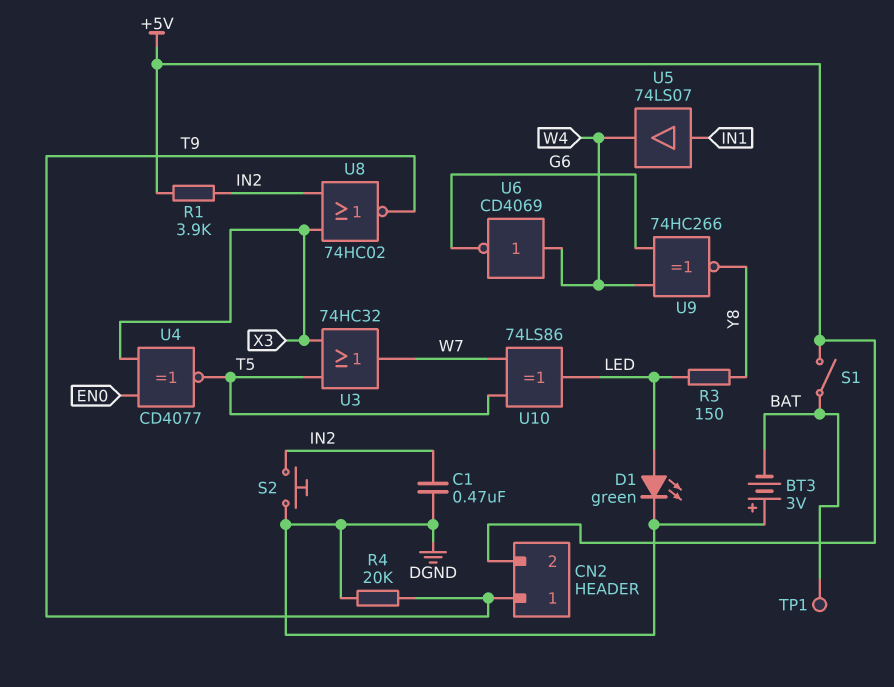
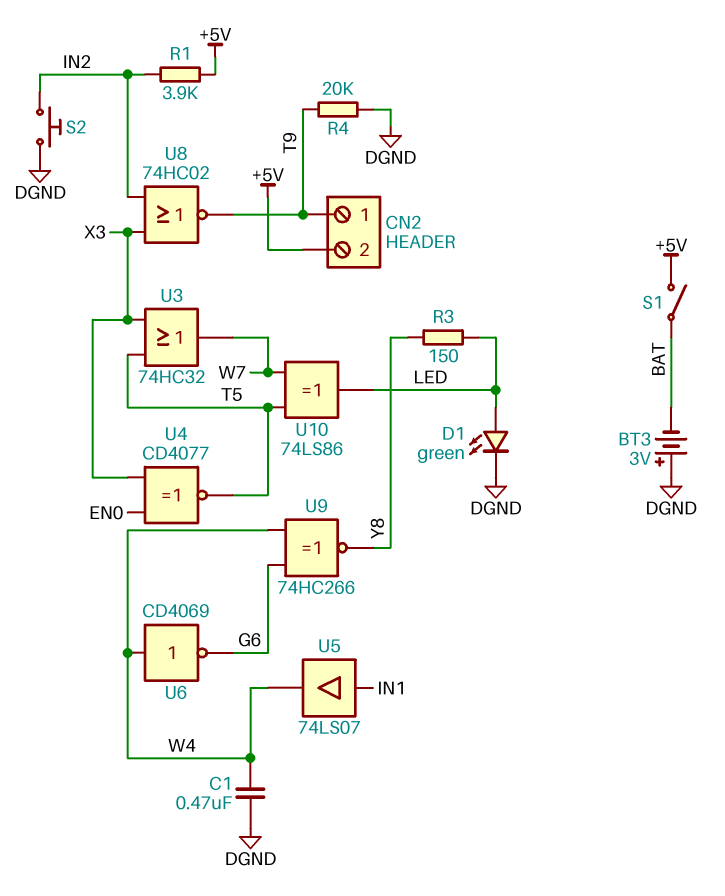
C1: 470nF (DGND, IN2) -> 470nF (DGND, W4)
TP1: test point (BAT) -> none

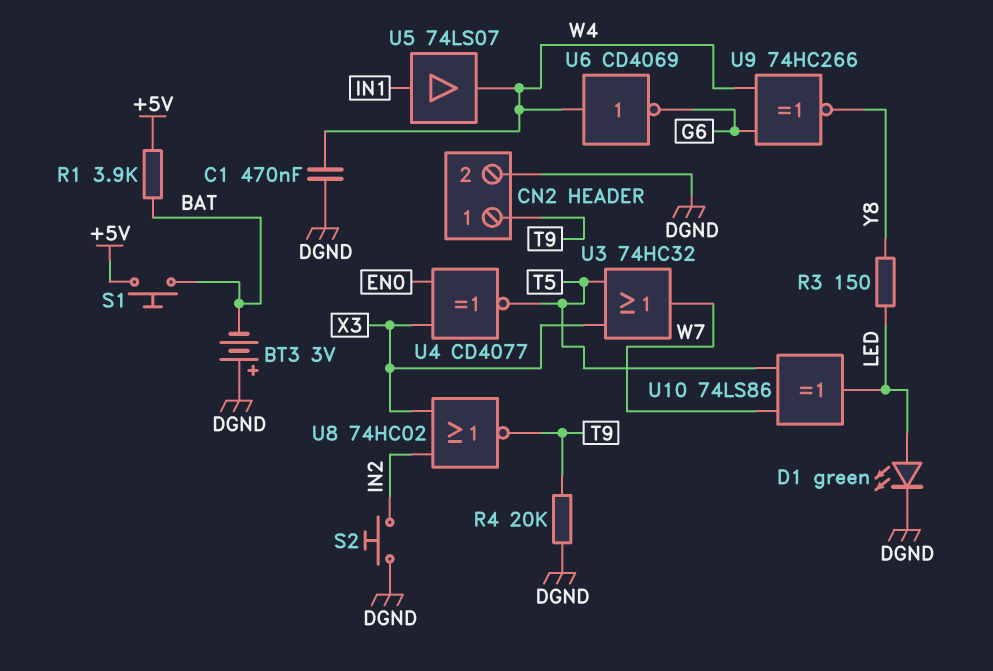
CN2 pin 2: +5V -> DGND
R1: 3.9k (+5V, IN2) -> 3.9k (+5V, BAT)
S1: switch (+5V, BAT) -> button (+5V, BAT)

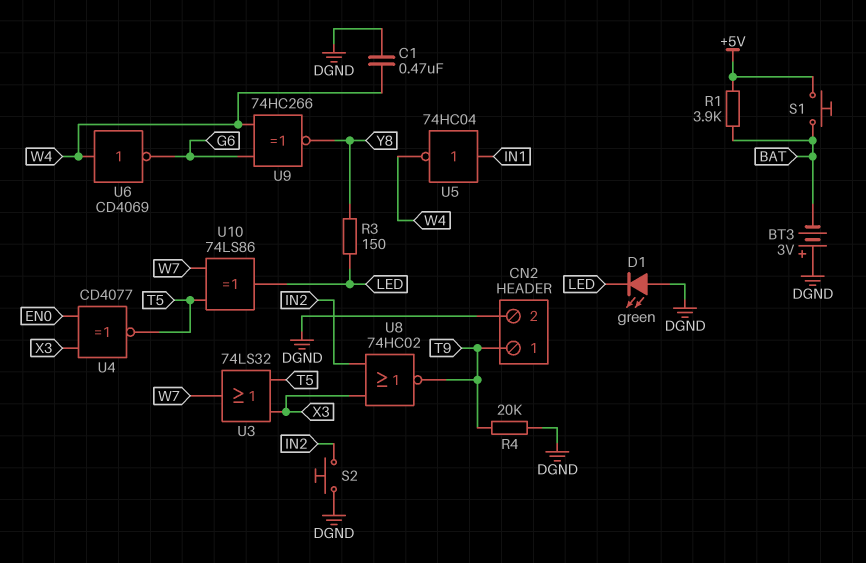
D1: LED green (A LED, K DGND) -> LED green (A DGND, K LED)
U3: OR 74HC32 (in T5, in X3, out W7) -> OR 74LS32 (in T5, in X3, out W7)
U5: buffer 74LS07 (in IN1, out W4) -> NOT 74HC04 (in IN1, out W4)

